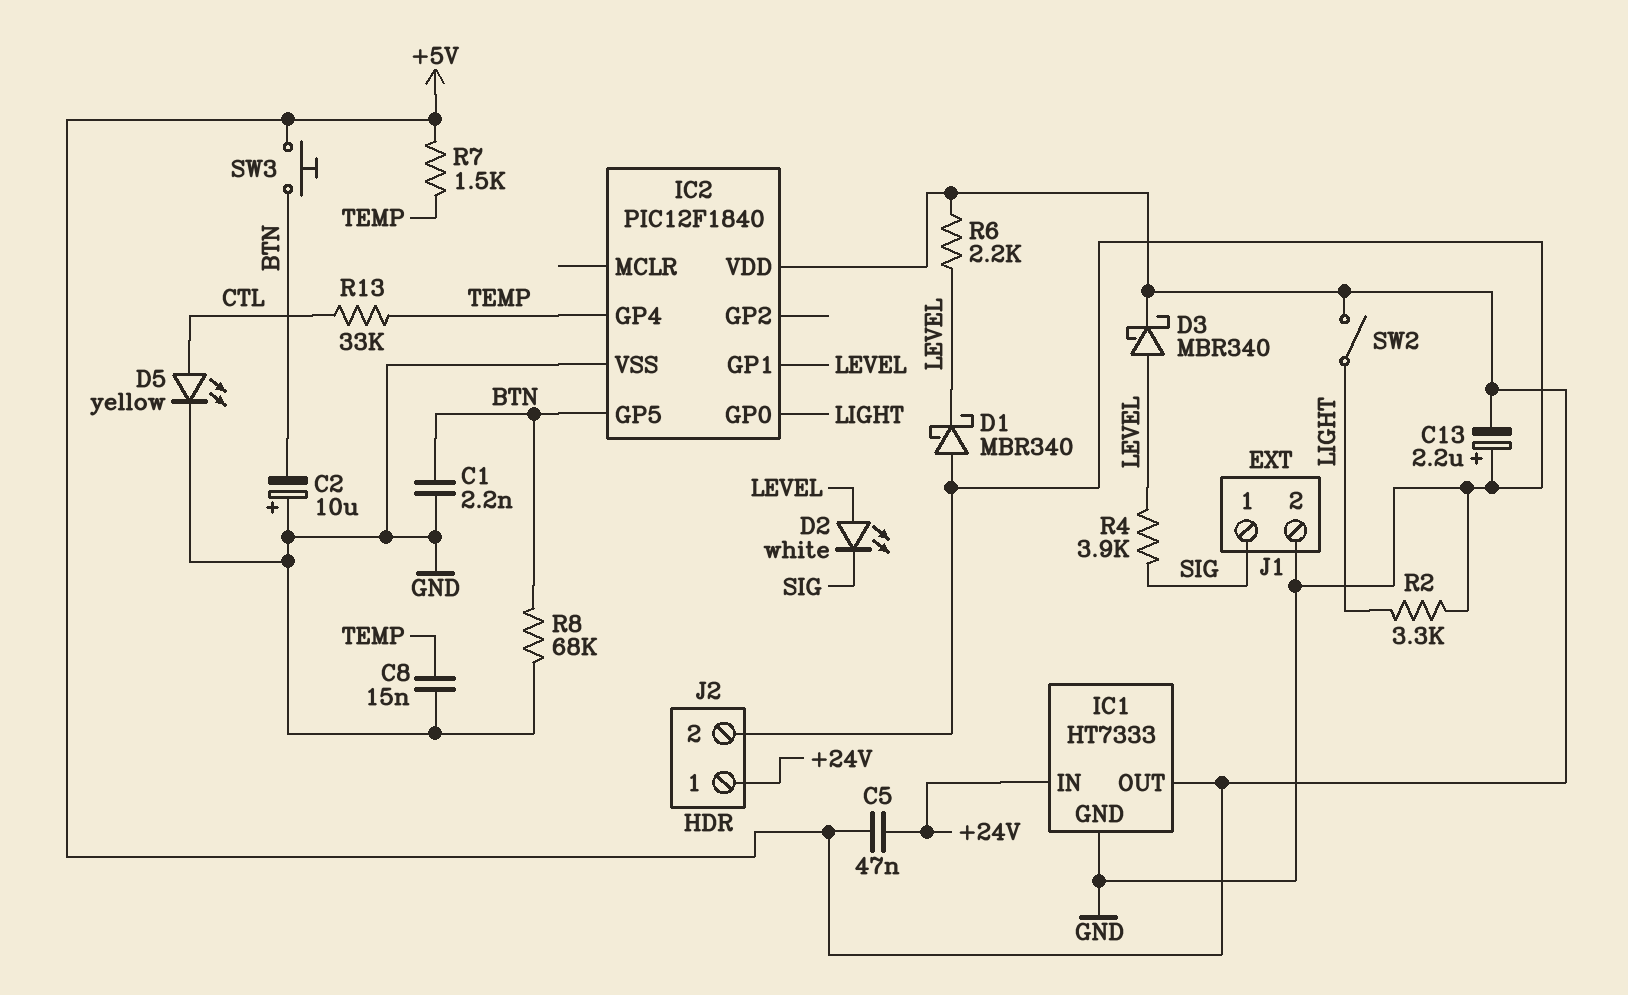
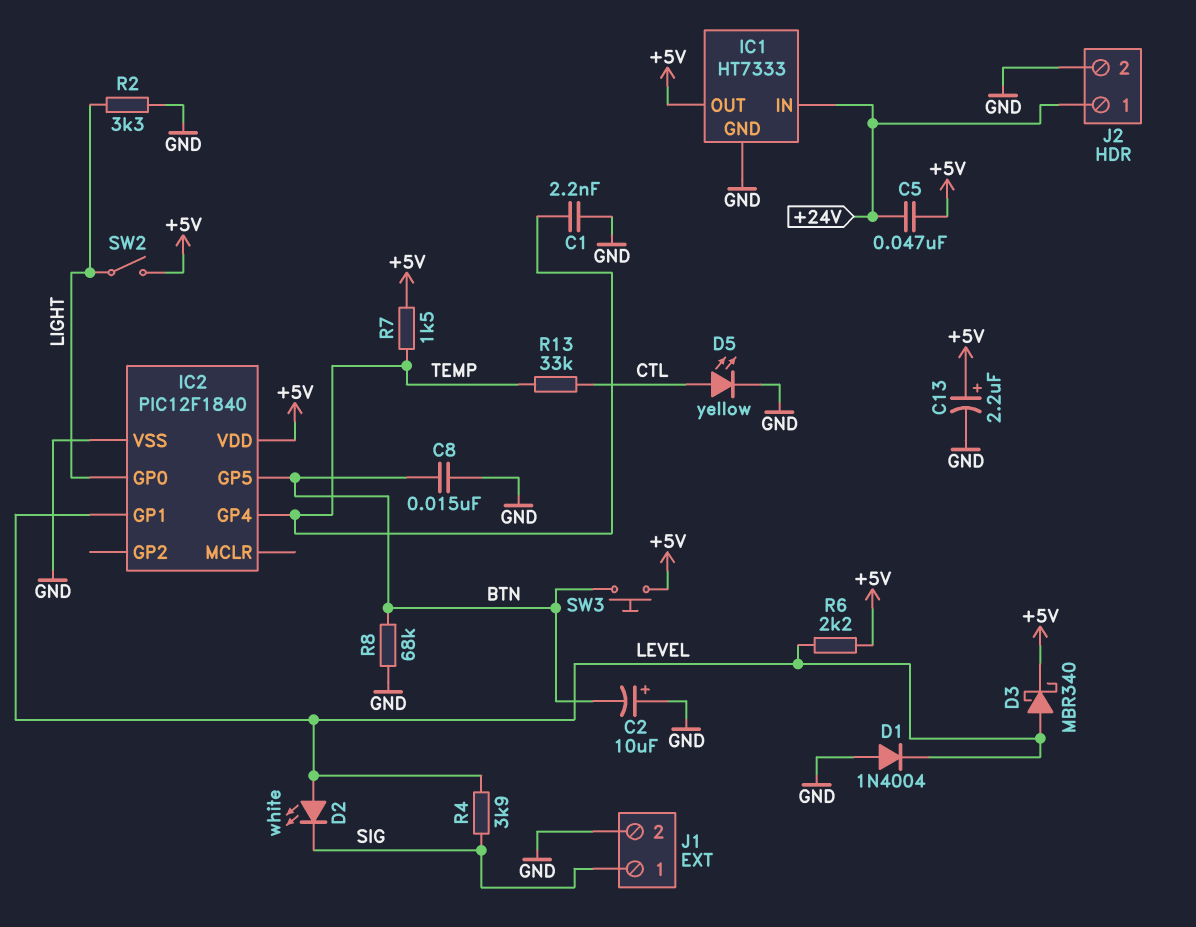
C1: 2.2nF (BTN, GND) -> 2.2nF (GND, TEMP)
C8: 15nF (GND, TEMP) -> 15nF (BTN, GND)
C13: 2.2uF (plus GND, minus +5V) -> 2.2uF (plus +5V, minus GND)
D1: schottky MBR340 (A GND, K LEVEL) -> diode 1N4004 (A GND, K LEVEL)

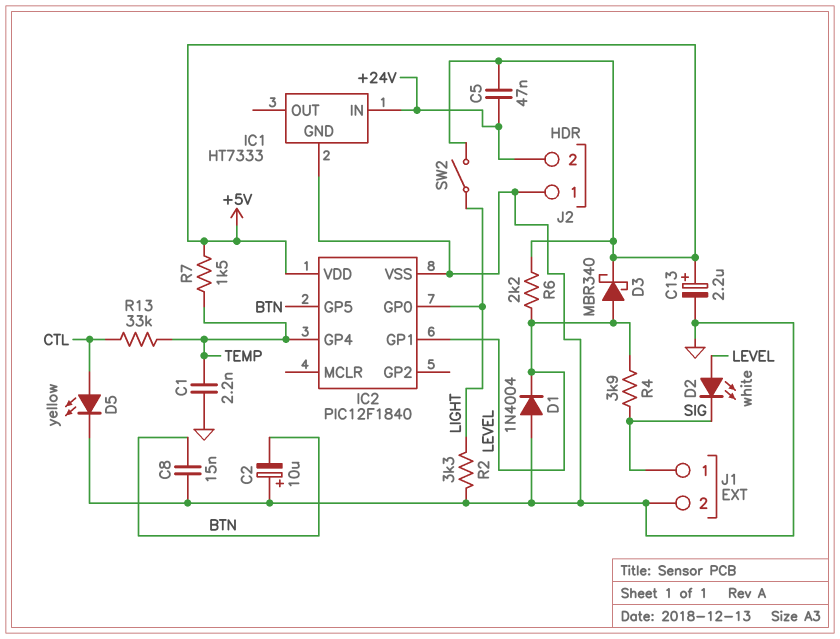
IC1 pin OUT: +5V -> none
J2 pin 1: +24V -> GND
J2 pin 2: GND -> +24V
R8: 68k (BTN, GND) -> none
SW3: button (+5V, BTN) -> none

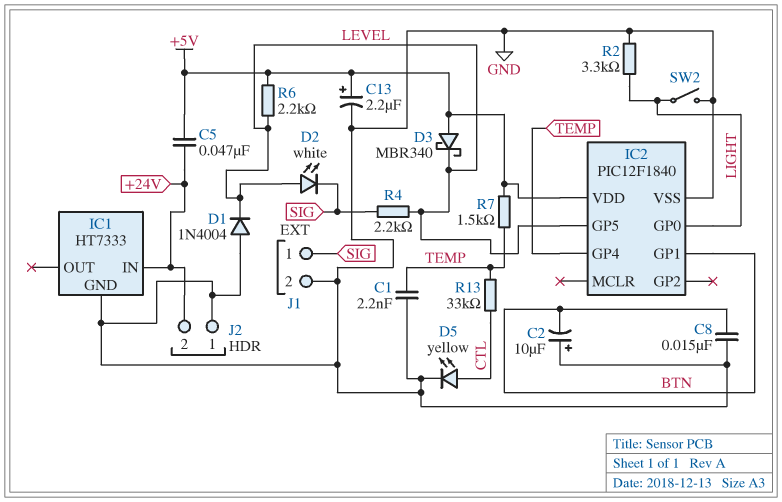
D3: schottky MBR340 (A LEVEL, K +5V) -> schottky MBR340 (A +5V, K LEVEL)
IC2 pin GP1: LEVEL -> BTN
IC2 pin GP5: BTN -> LEVEL
R4: 3.9k (LEVEL, SIG) -> 2.2k (LEVEL, SIG)
SW2: switch (+5V, LIGHT) -> switch (GND, LIGHT)

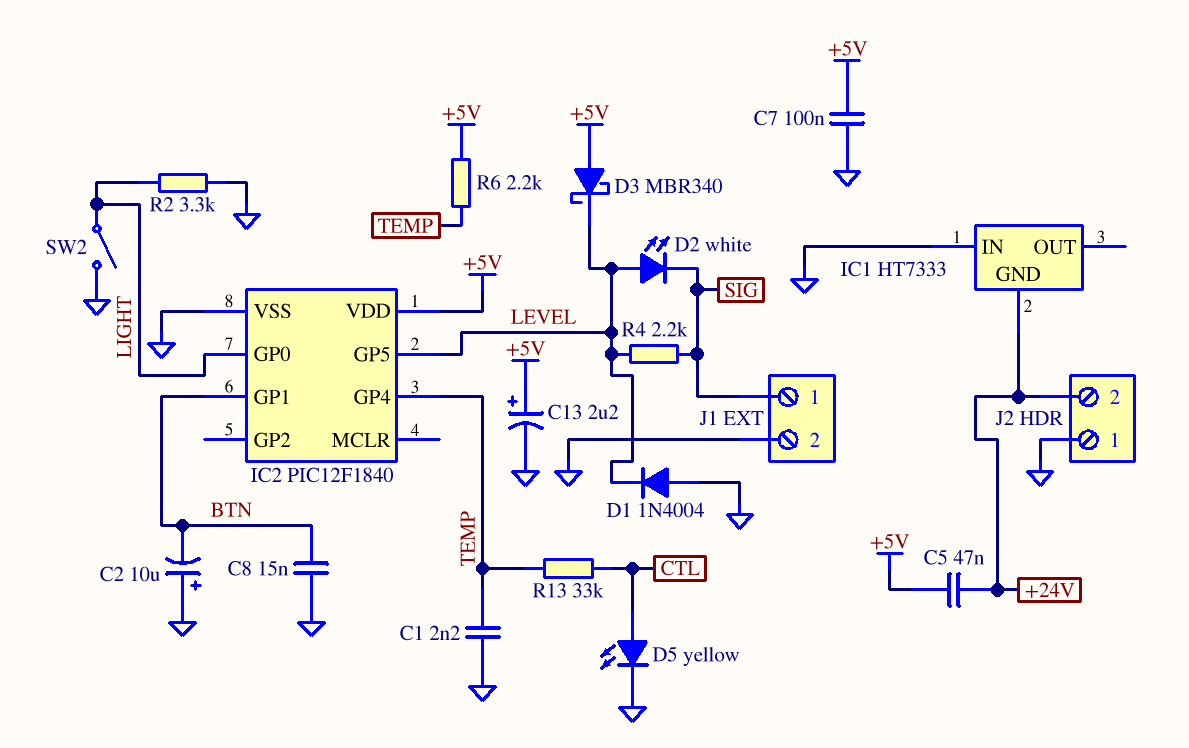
C7: none -> 100nF (+5V, GND)
IC1 pin GND: GND -> +24V
IC1 pin IN: +24V -> GND
R6: 2.2k (+5V, LEVEL) -> 2.2k (+5V, TEMP)
R7: 1.5k (+5V, TEMP) -> none

